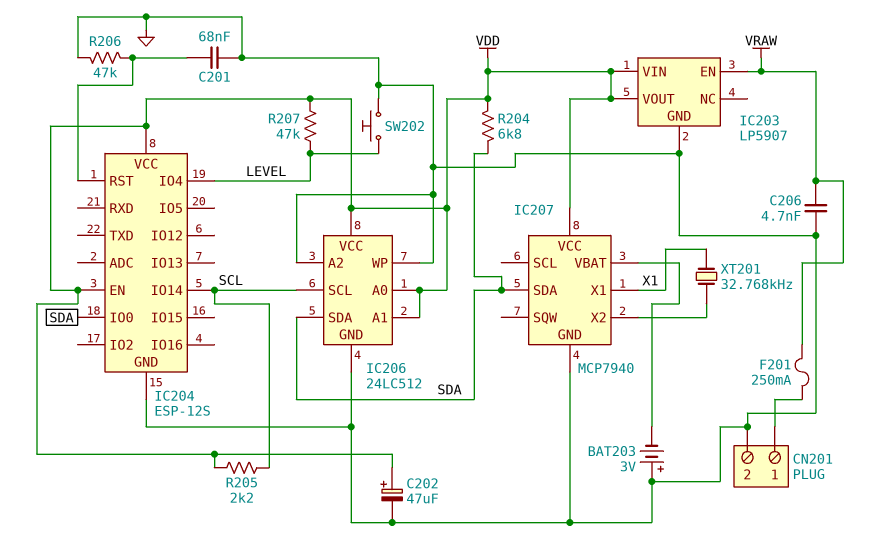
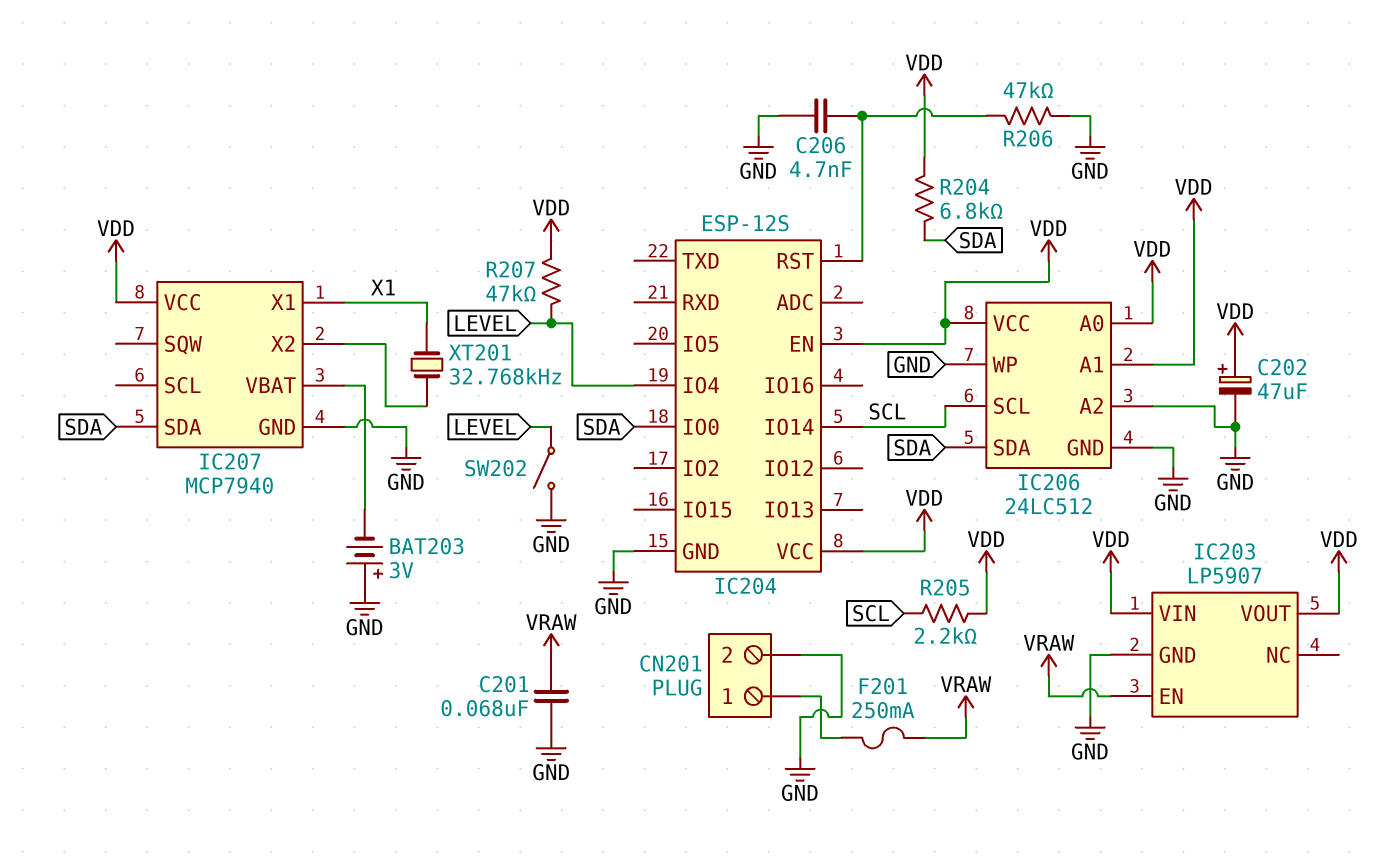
C201: 68nF (GND, IC204/RST) -> 68nF (GND, VRAW)
C206: 4.7nF (GND, VRAW) -> 4.7nF (GND, IC204/RST)
SW202: button (GND, LEVEL) -> switch (GND, LEVEL)

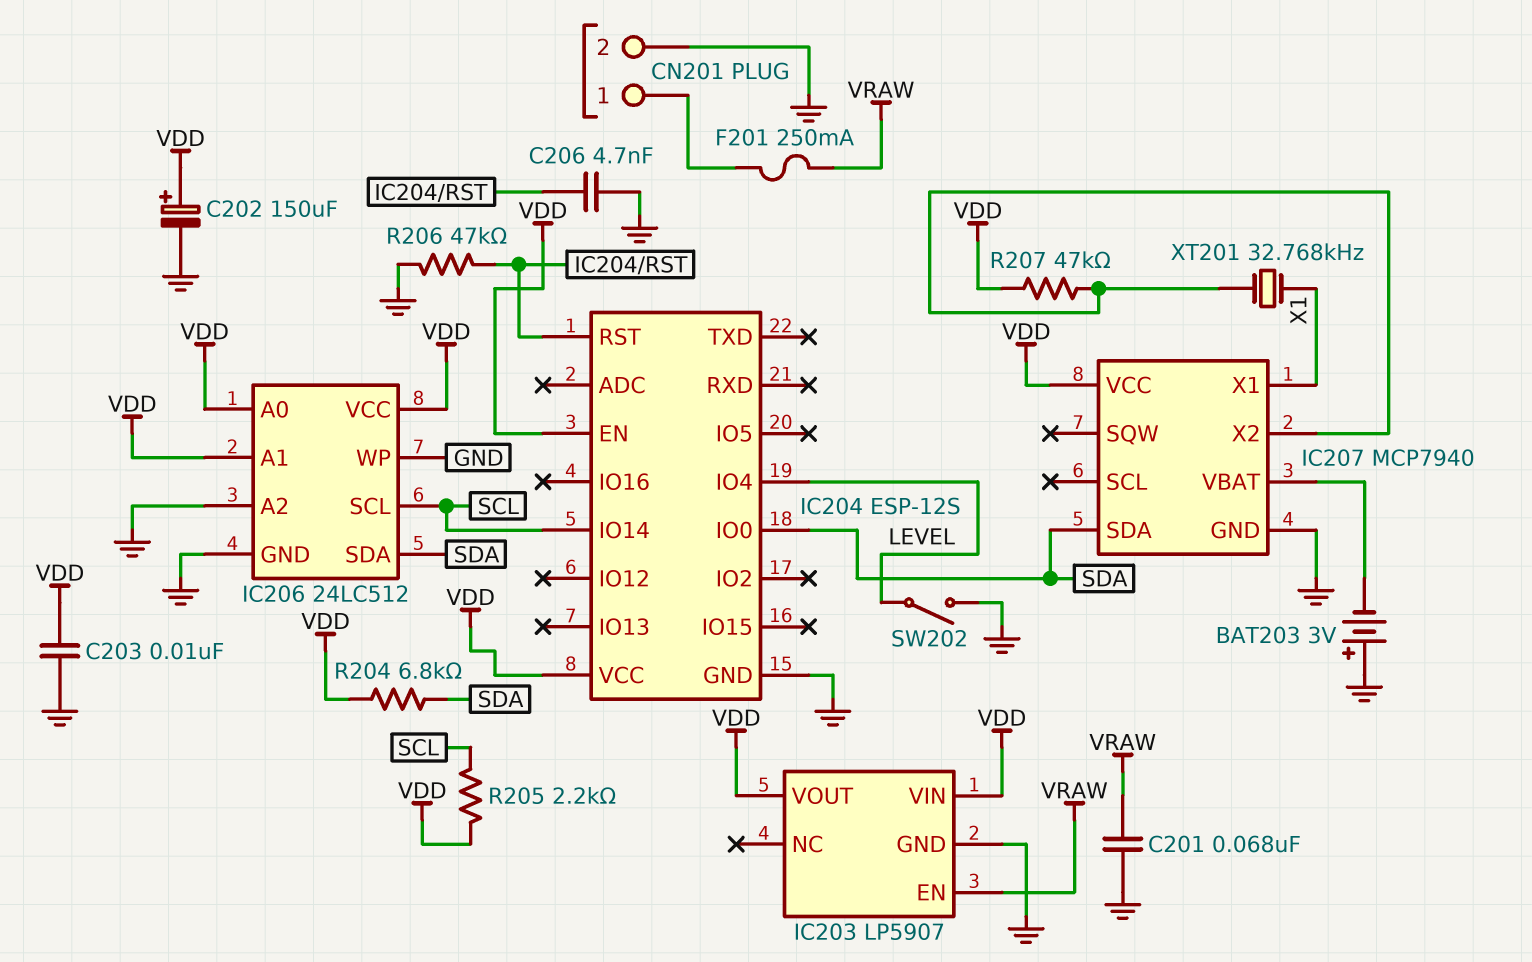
C202: 47uF (plus VDD, minus GND) -> 150uF (plus VDD, minus GND)
C203: none -> 10nF (GND, VDD)
R207: 47k (LEVEL, VDD) -> 47k (IC207/X2, VDD)

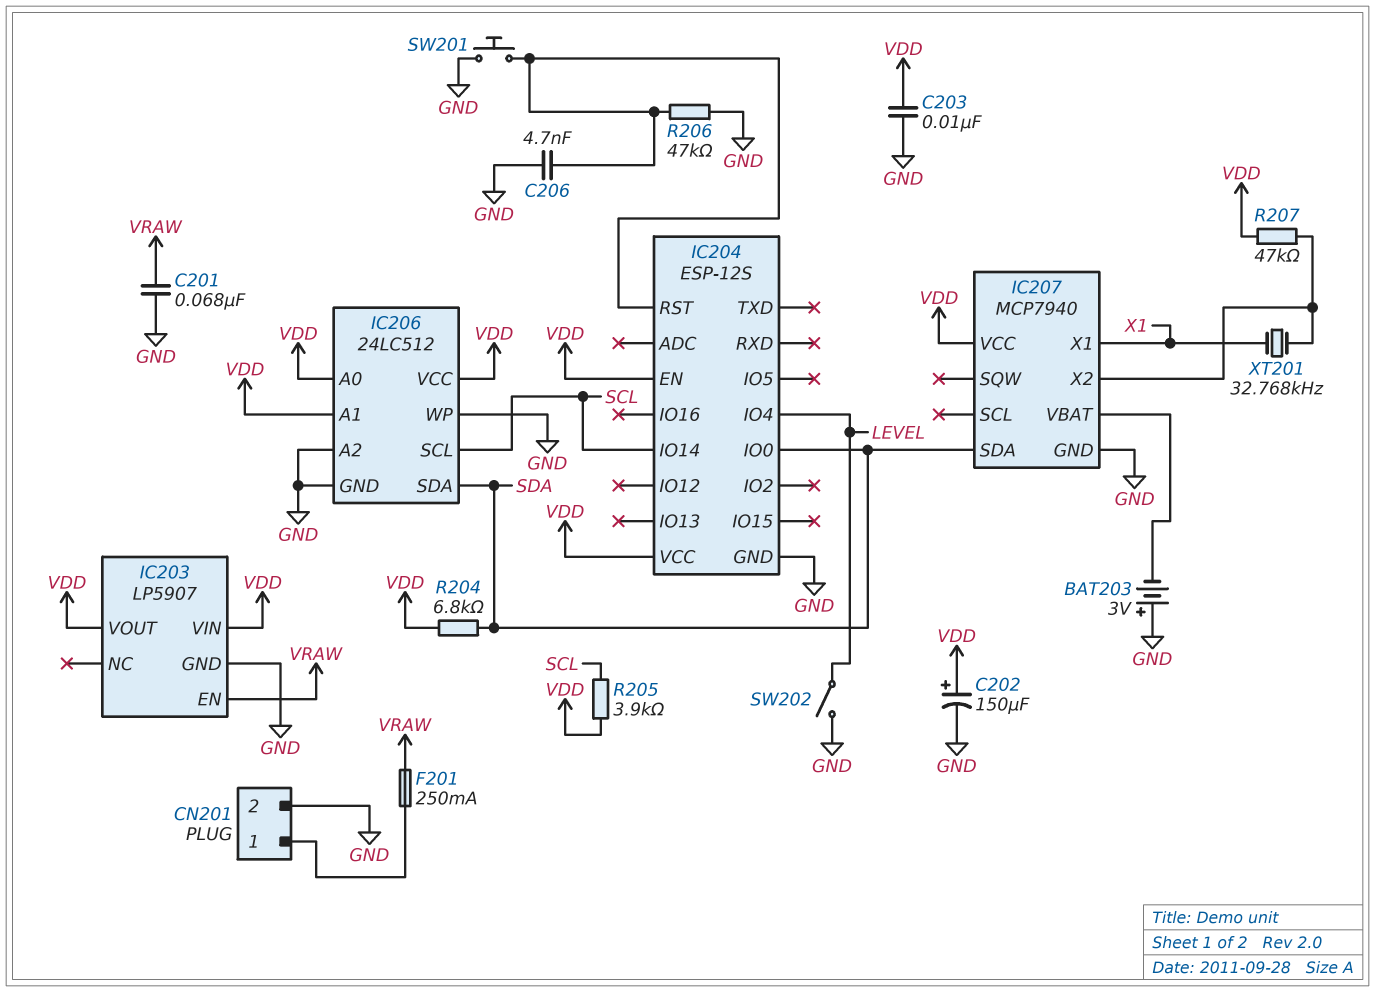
R205: 2.2k (SCL, VDD) -> 3.9k (SCL, VDD)
SW201: none -> button (GND, IC204/RST)

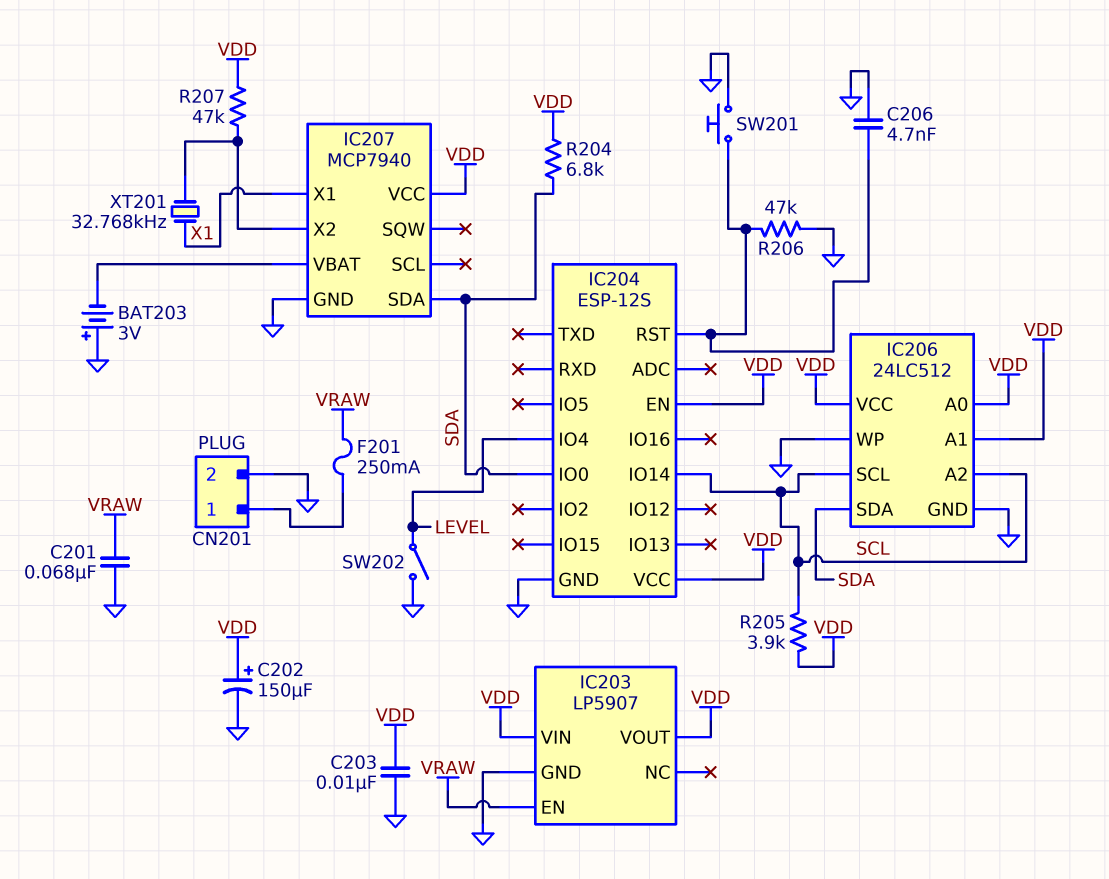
IC206 pin A2: GND -> SCL

